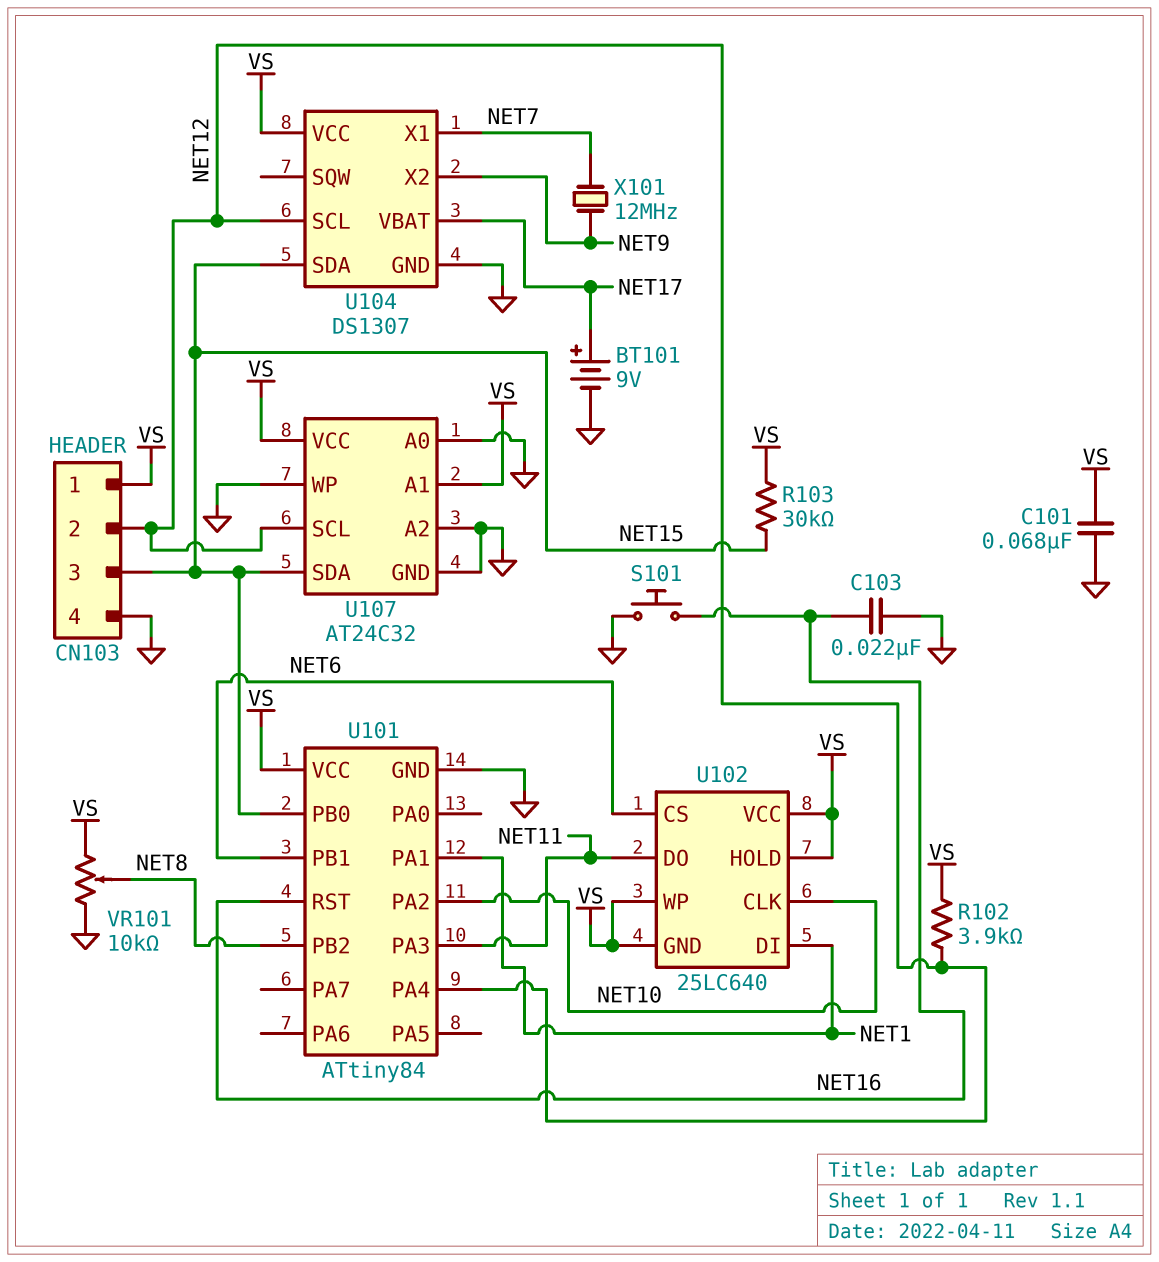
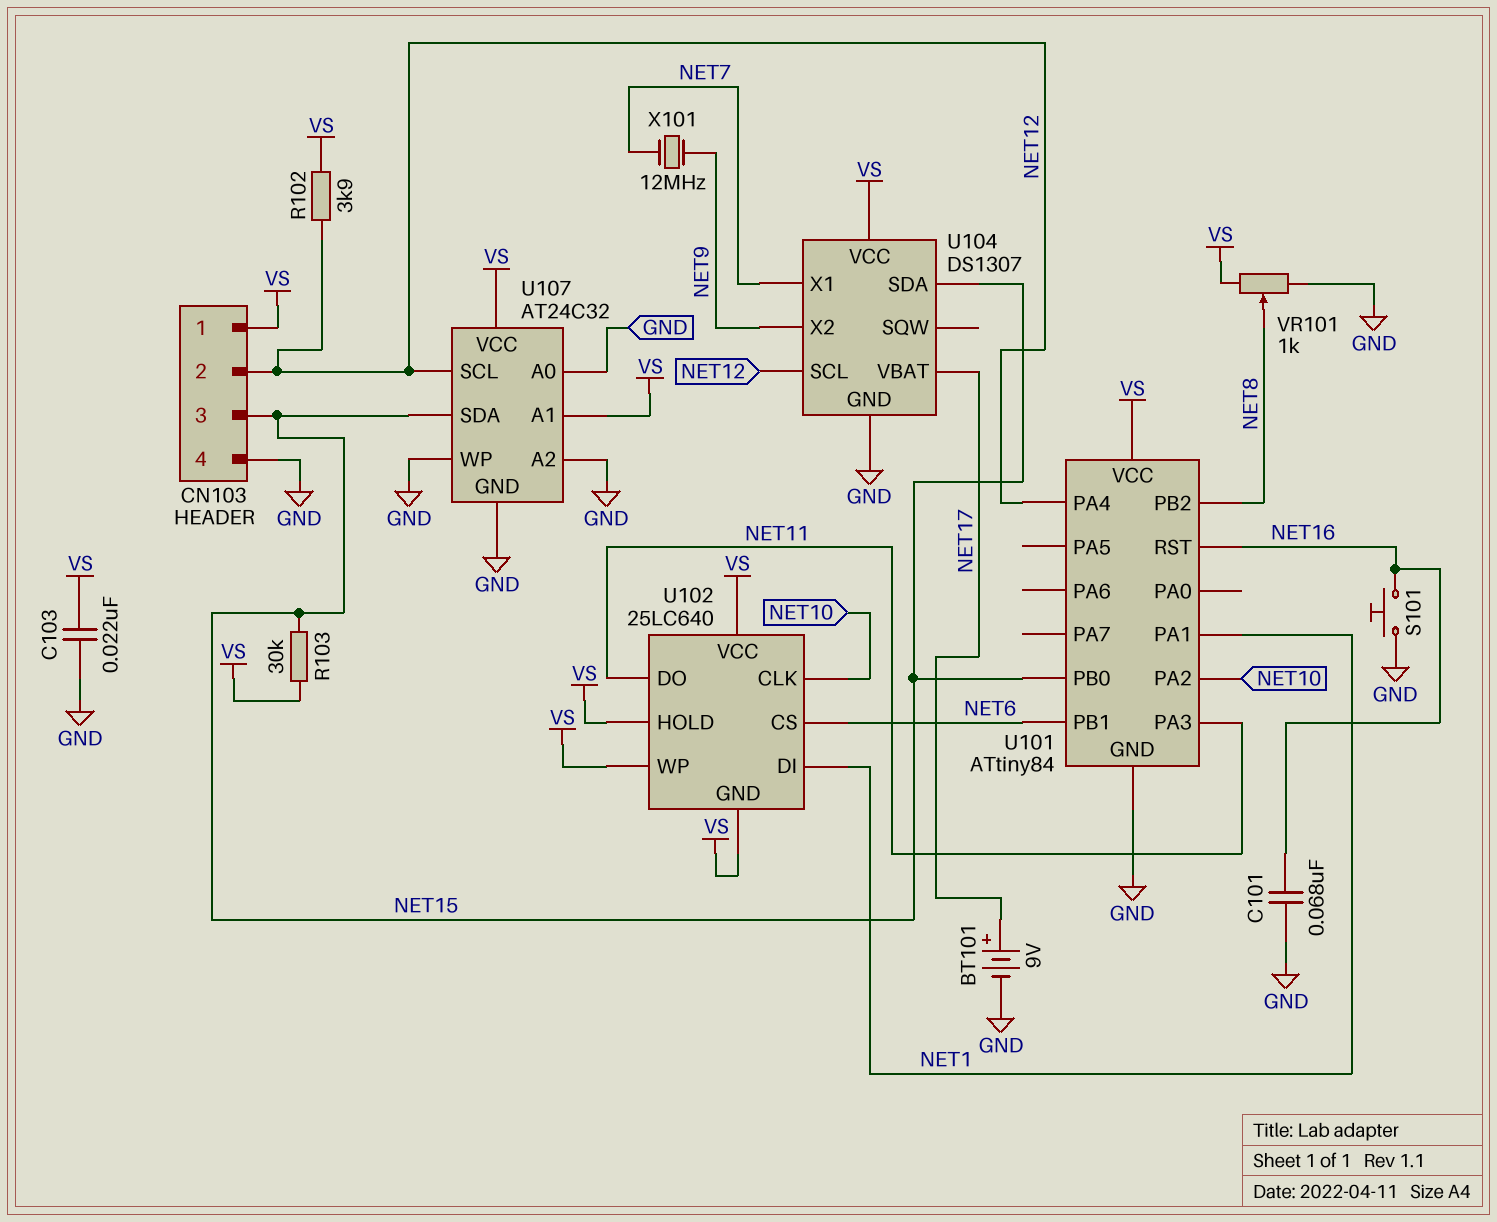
C101: 68nF (GND, VS) -> 68nF (GND, NET16)
C103: 22nF (GND, NET16) -> 22nF (GND, VS)
VR101: 10k (GND, VS, wiper NET8) -> 1k (GND, VS, wiper NET8)

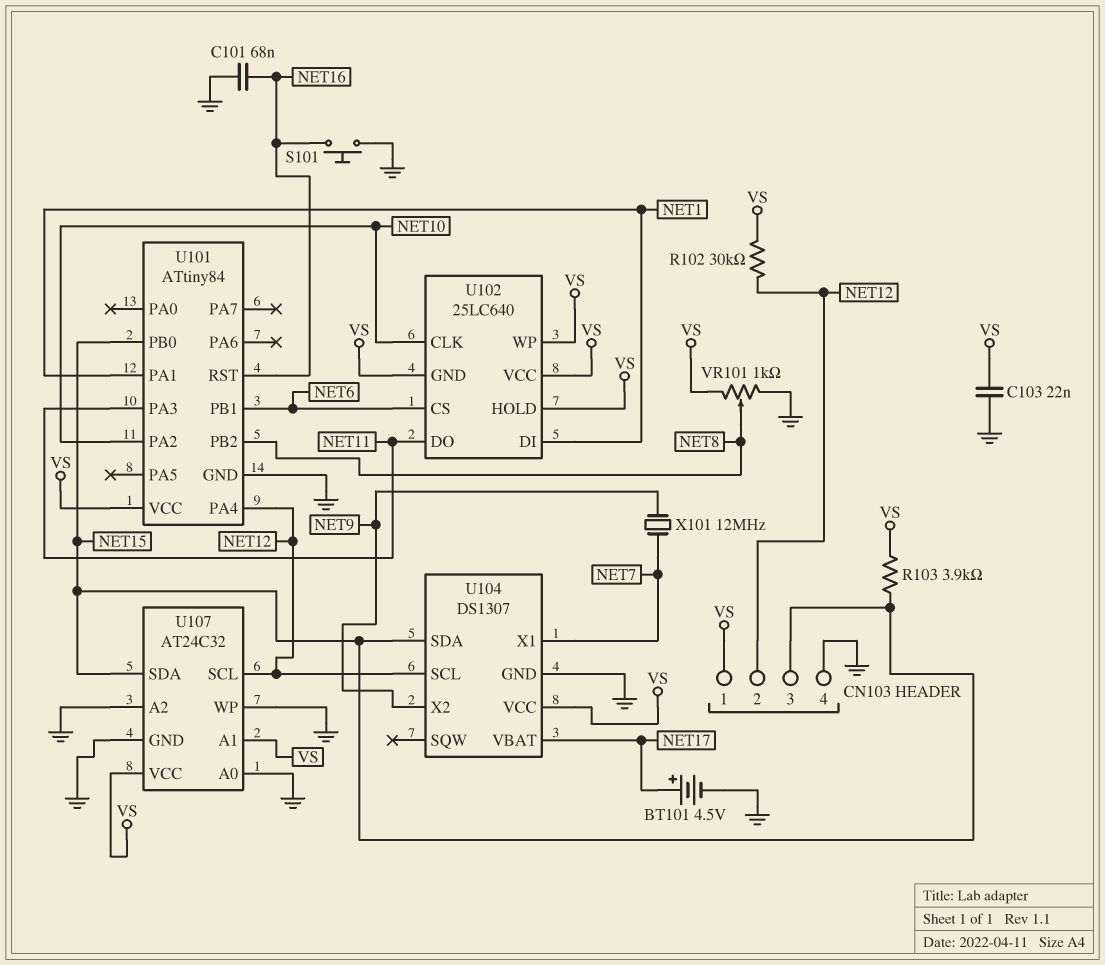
BT101: 9V (plus NET17, minus GND) -> 4.5V (plus NET17, minus GND)
R102: 3.9k (NET12, VS) -> 30k (NET12, VS)
R103: 30k (NET15, VS) -> 3.9k (NET15, VS)

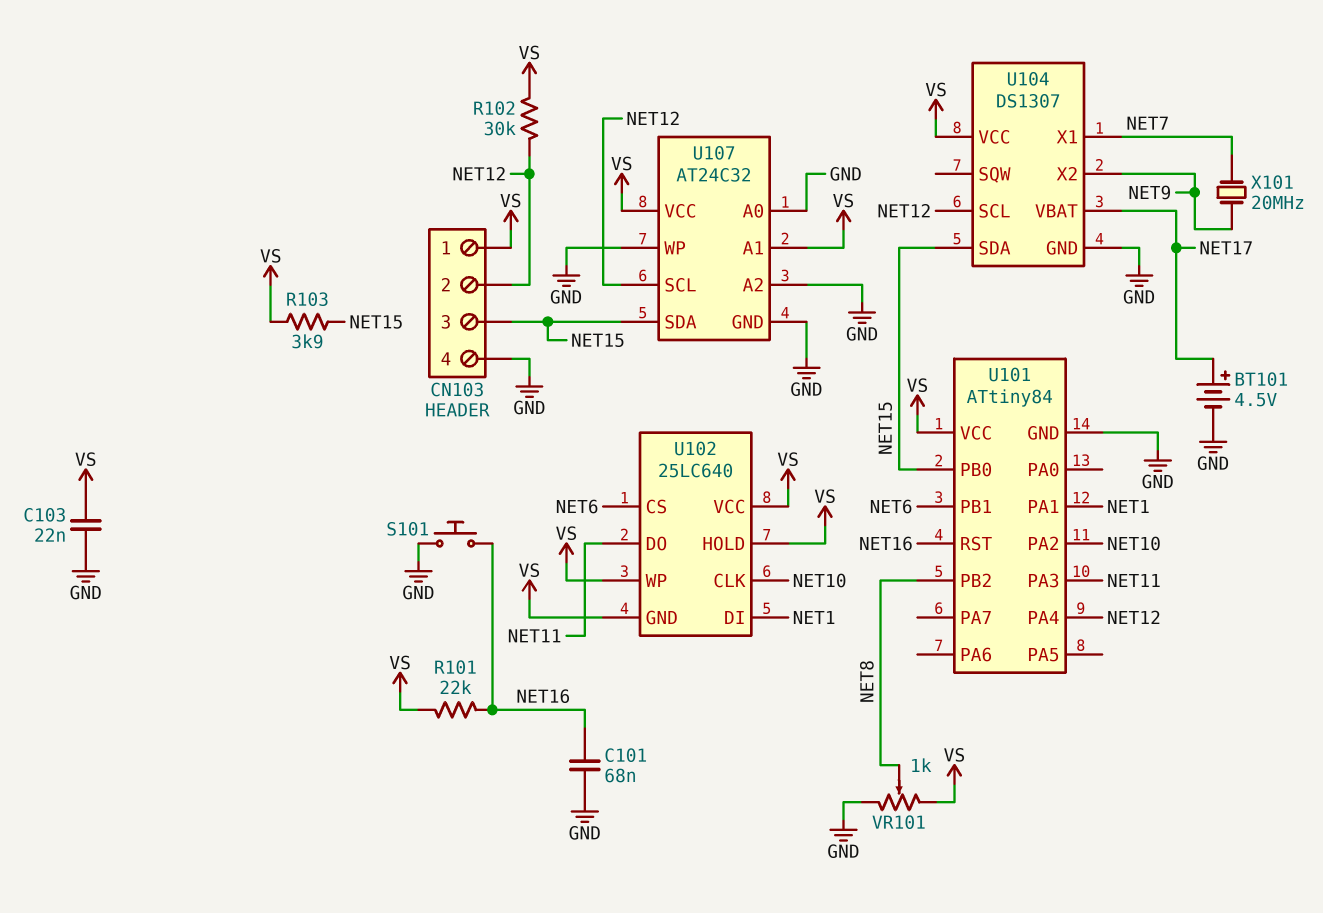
R101: none -> 22k (NET16, VS)
X101: 12MHz (NET7, NET9) -> 20MHz (NET7, NET9)

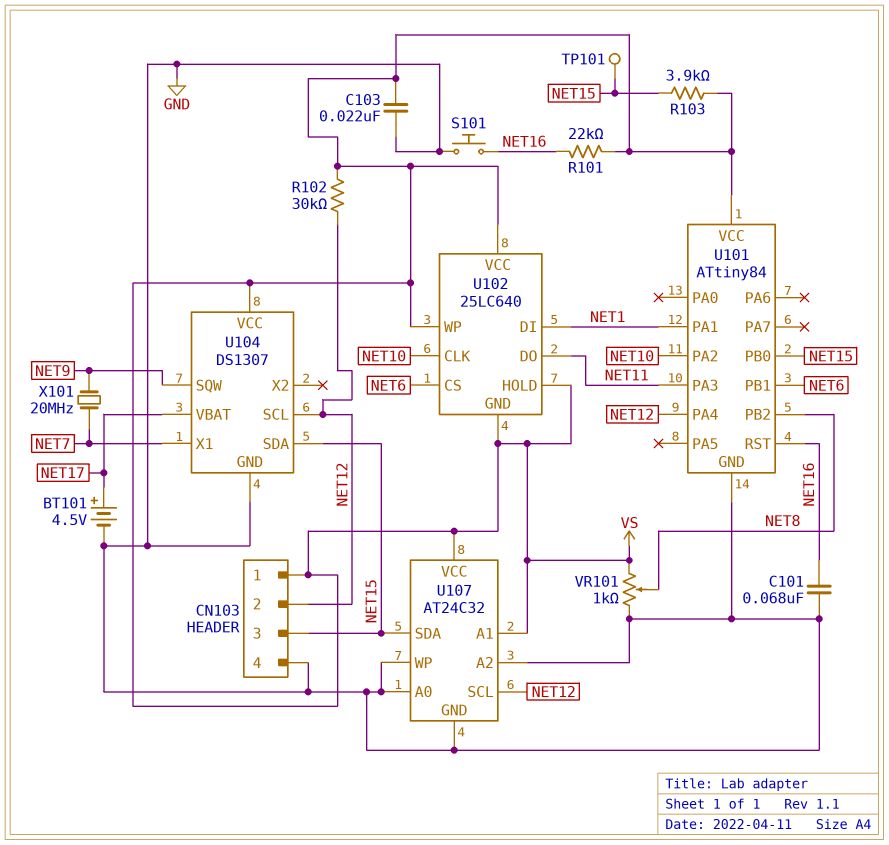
TP101: none -> test point (NET15)
U104 pin SQW: none -> NET9
U104 pin X2: NET9 -> none

